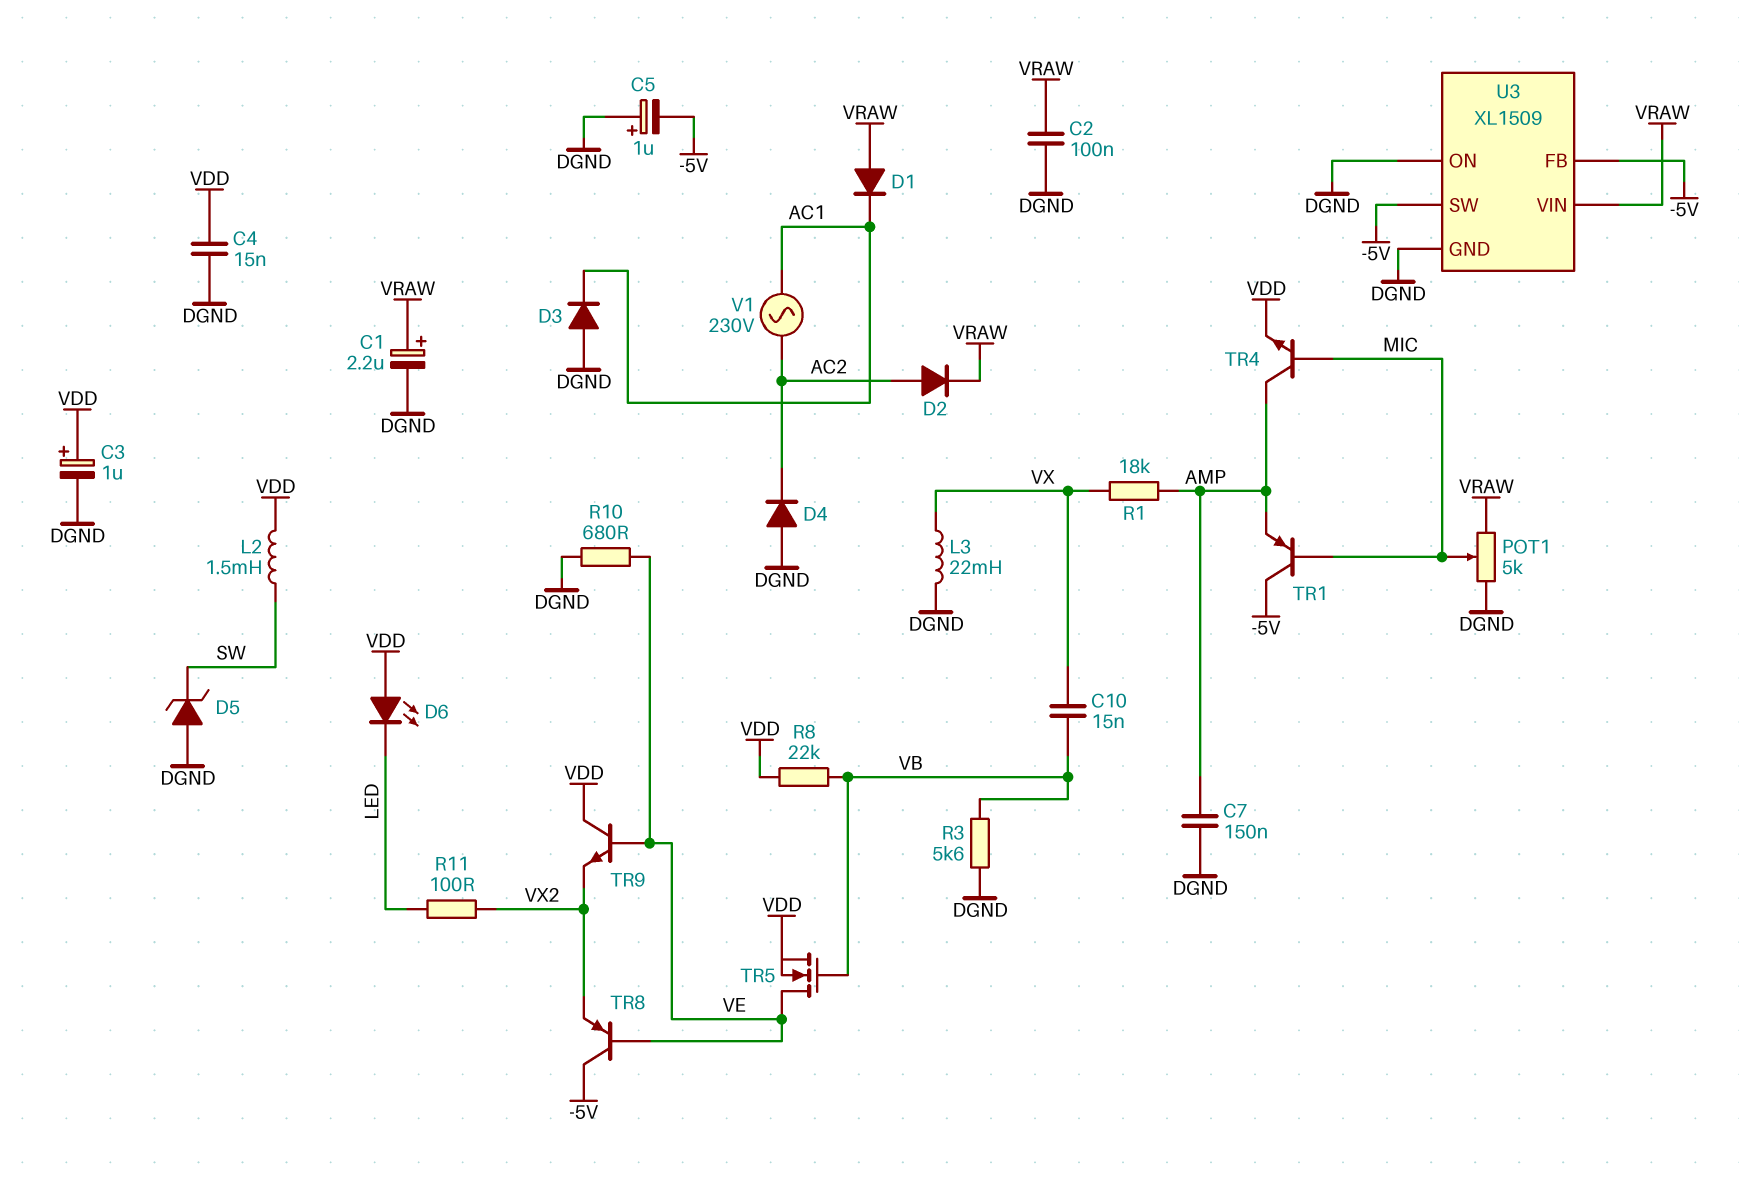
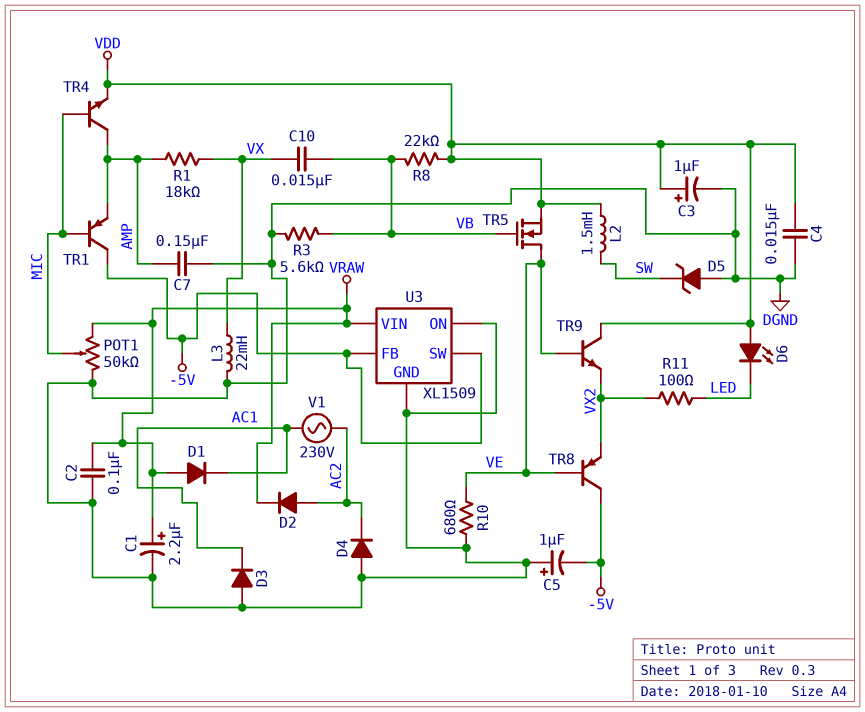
POT1: 5k (DGND, VRAW, wiper MIC) -> 50k (DGND, VRAW, wiper MIC)

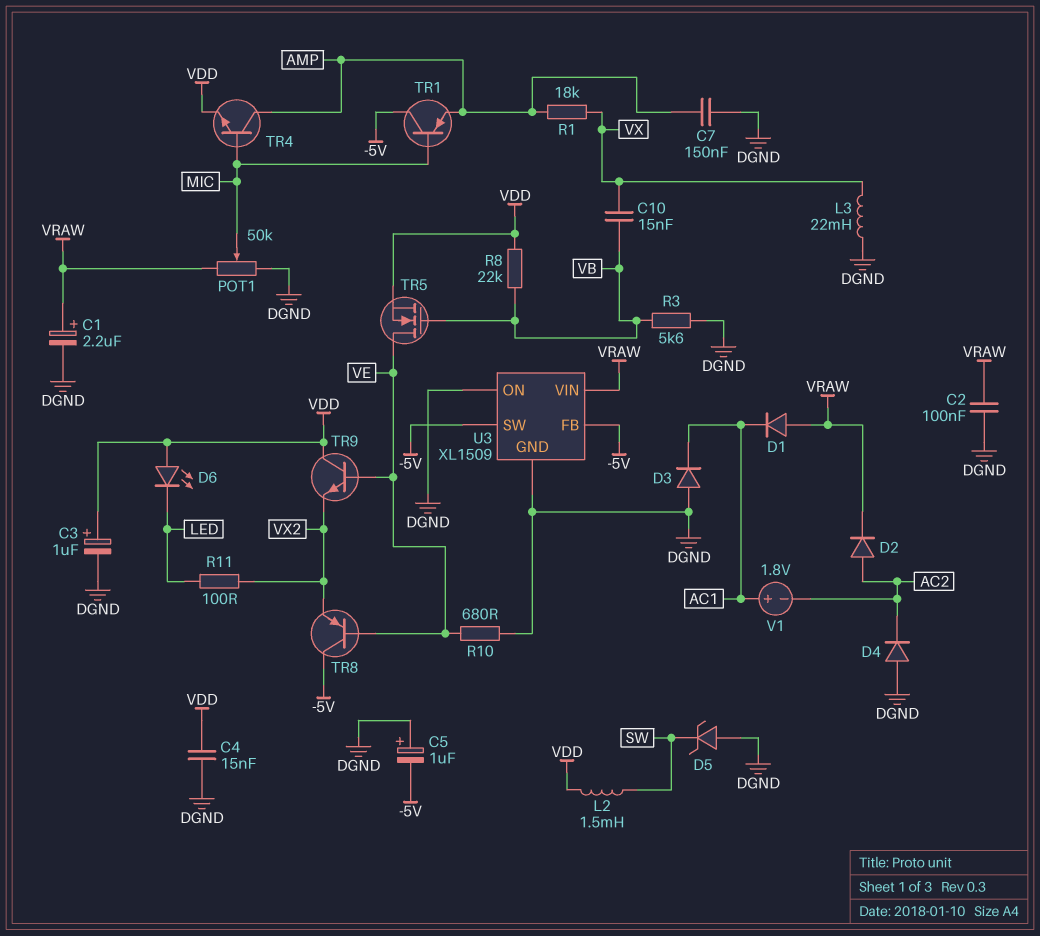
V1: AC 230V (AC1, AC2) -> 1.8V (plus AC1, minus AC2)

